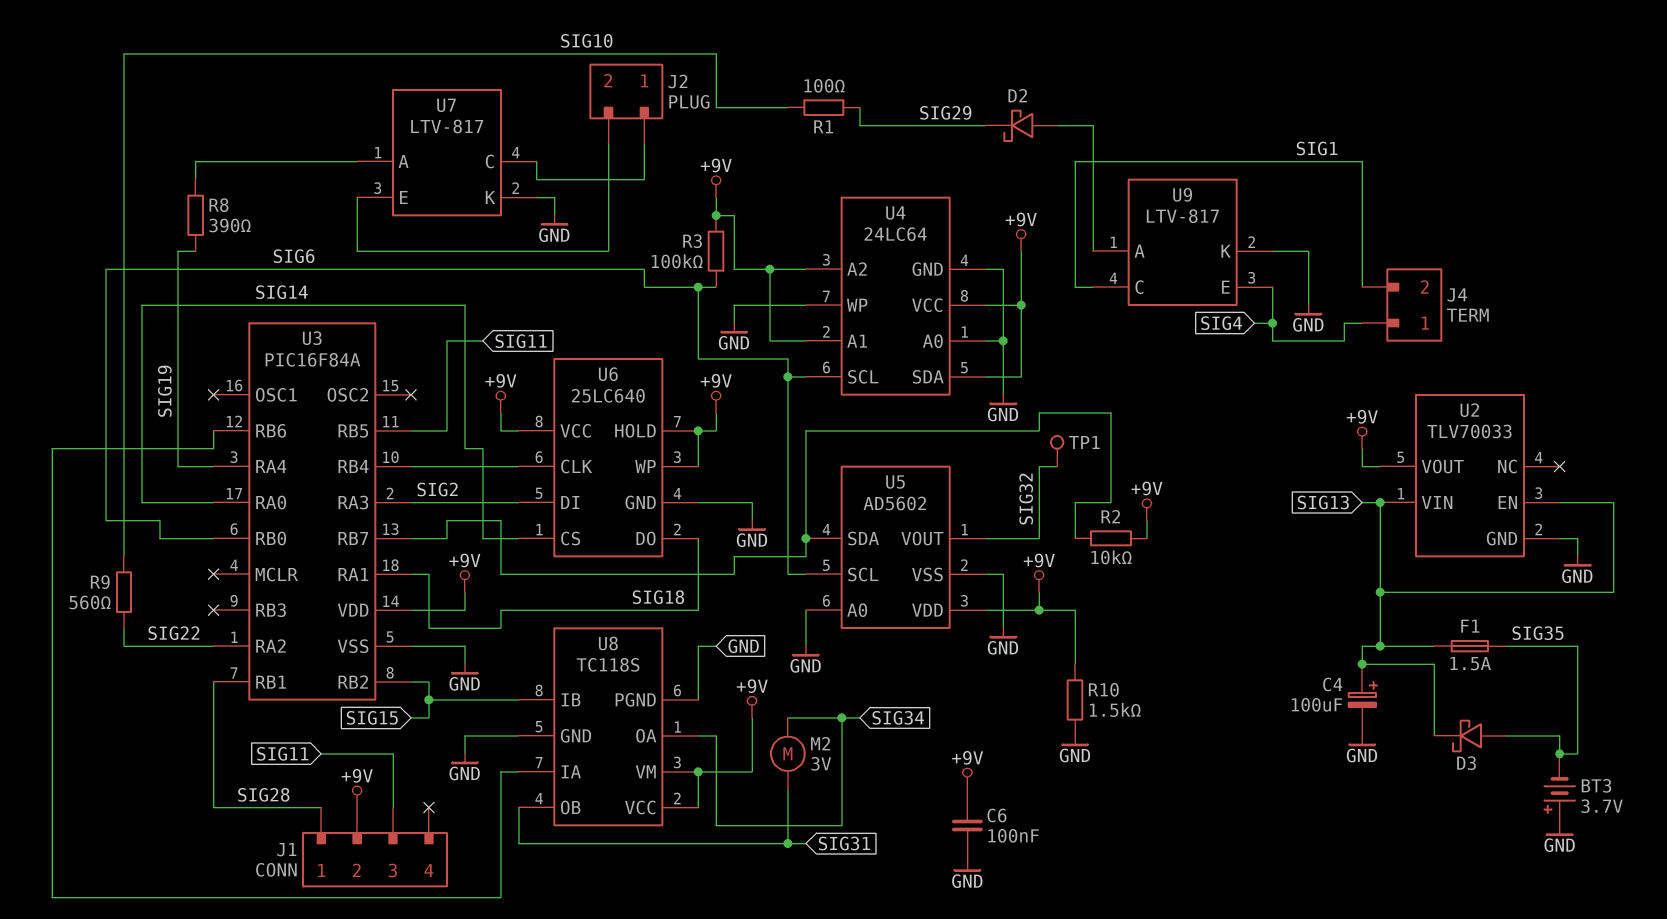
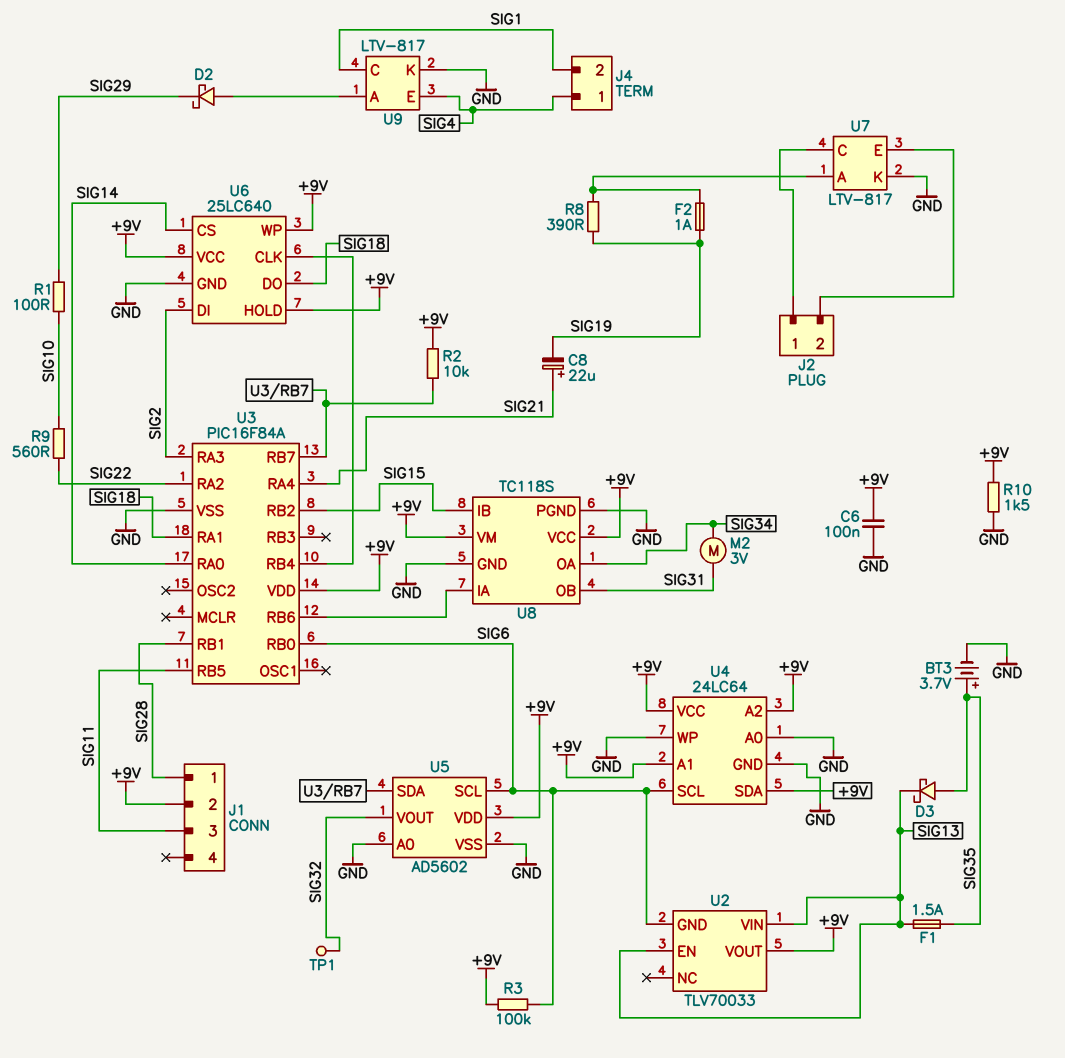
BT3: 3.7V (plus GND, minus SIG35) -> 3.7V (plus SIG35, minus GND)
C4: 100uF (plus SIG13, minus GND) -> none
C8: none -> 22uF (plus SIG21, minus SIG19)
F2: none -> 1A (SIG19, U7/A)
U2 pin GND: GND -> SIG6
U3 pin RA4: SIG19 -> SIG21

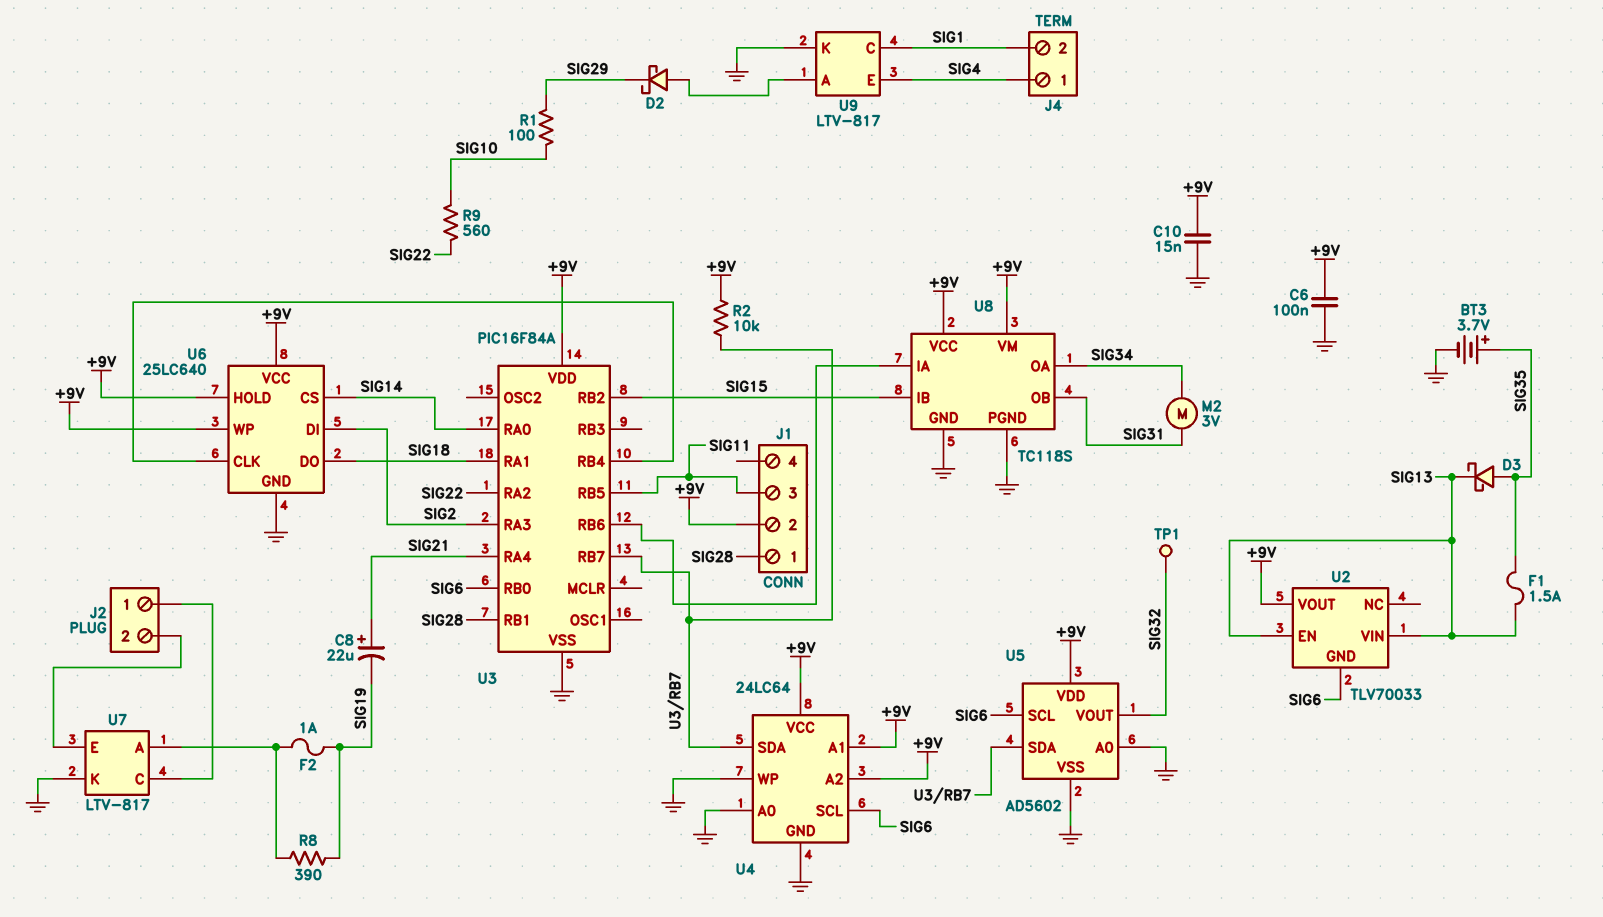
C10: none -> 15nF (+9V, GND)
R3: 100k (+9V, SIG6) -> none
R10: 1.5k (+9V, GND) -> none
U4 pin SDA: +9V -> U3/RB7

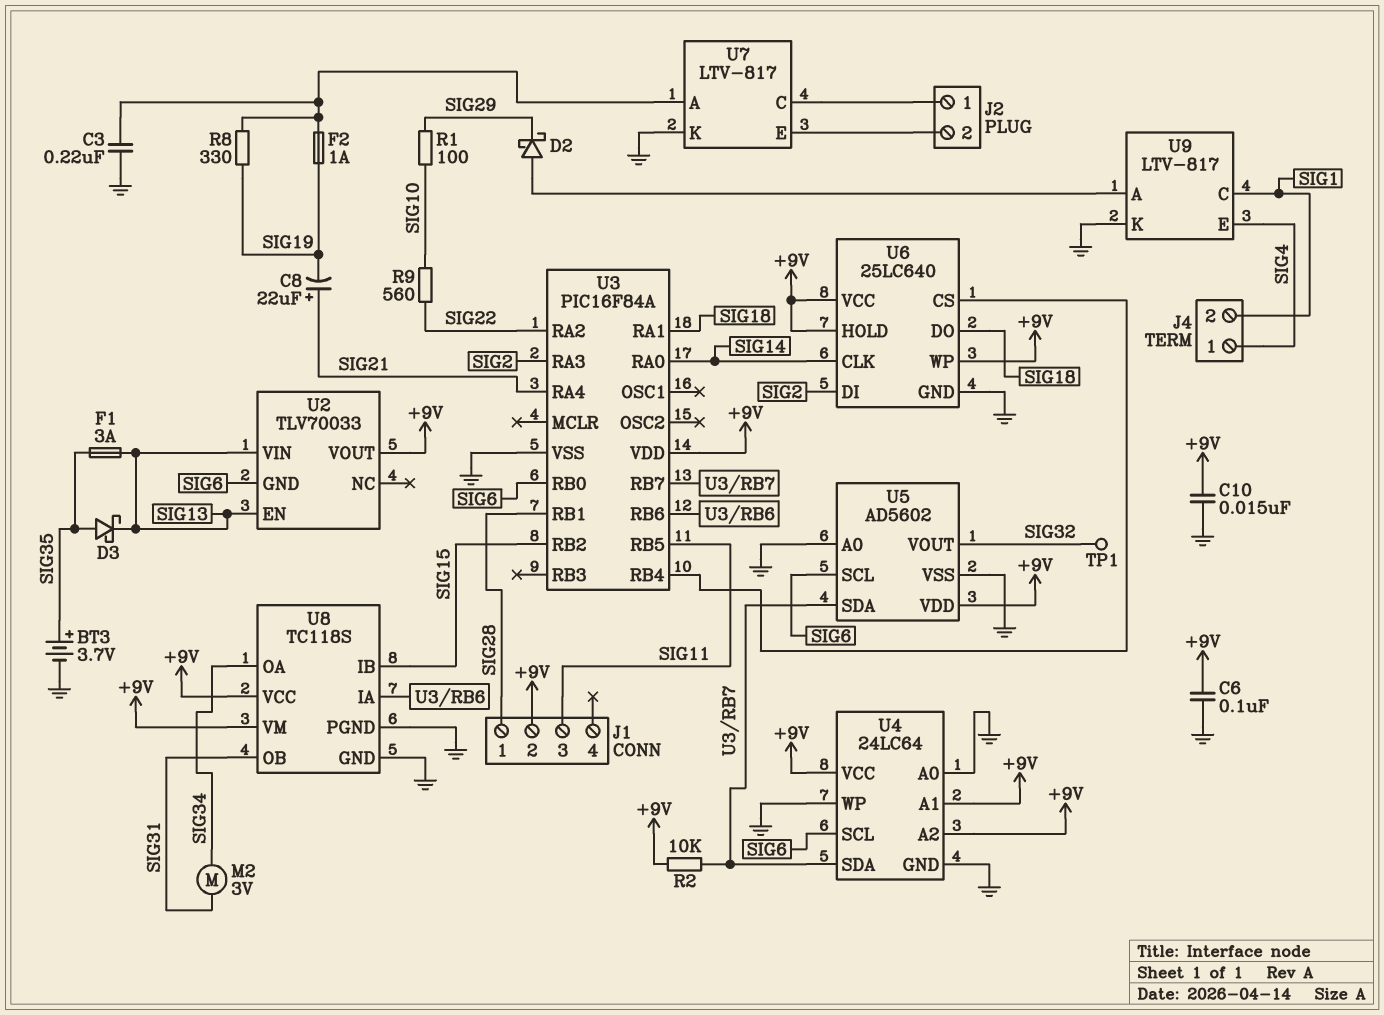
C3: none -> 220nF (GND, U7/A)
F1: 1.5A (SIG13, SIG35) -> 3A (SIG13, SIG35)
R8: 390 (SIG19, U7/A) -> 330 (SIG19, U7/A)
U6 pin CLK: U3/RB4 -> SIG14
U6 pin CS: SIG14 -> U3/RB4

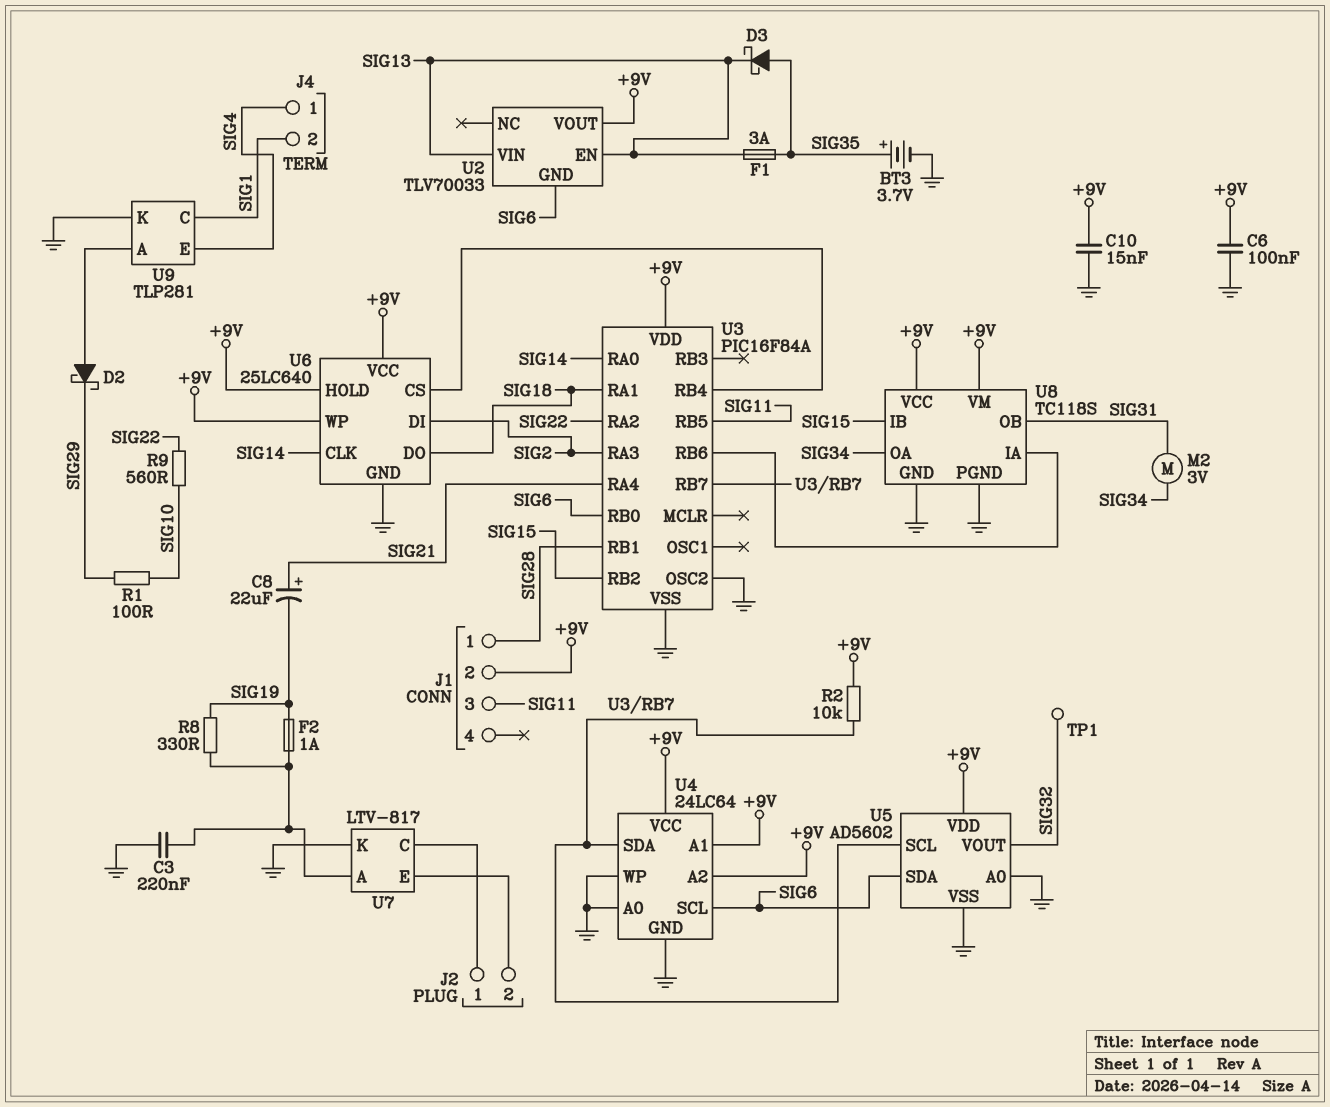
U3 pin OSC2: none -> GND
U5 pin SCL: SIG6 -> U3/RB7
U5 pin SDA: U3/RB7 -> SIG6
U9: LTV-817 -> TLP281

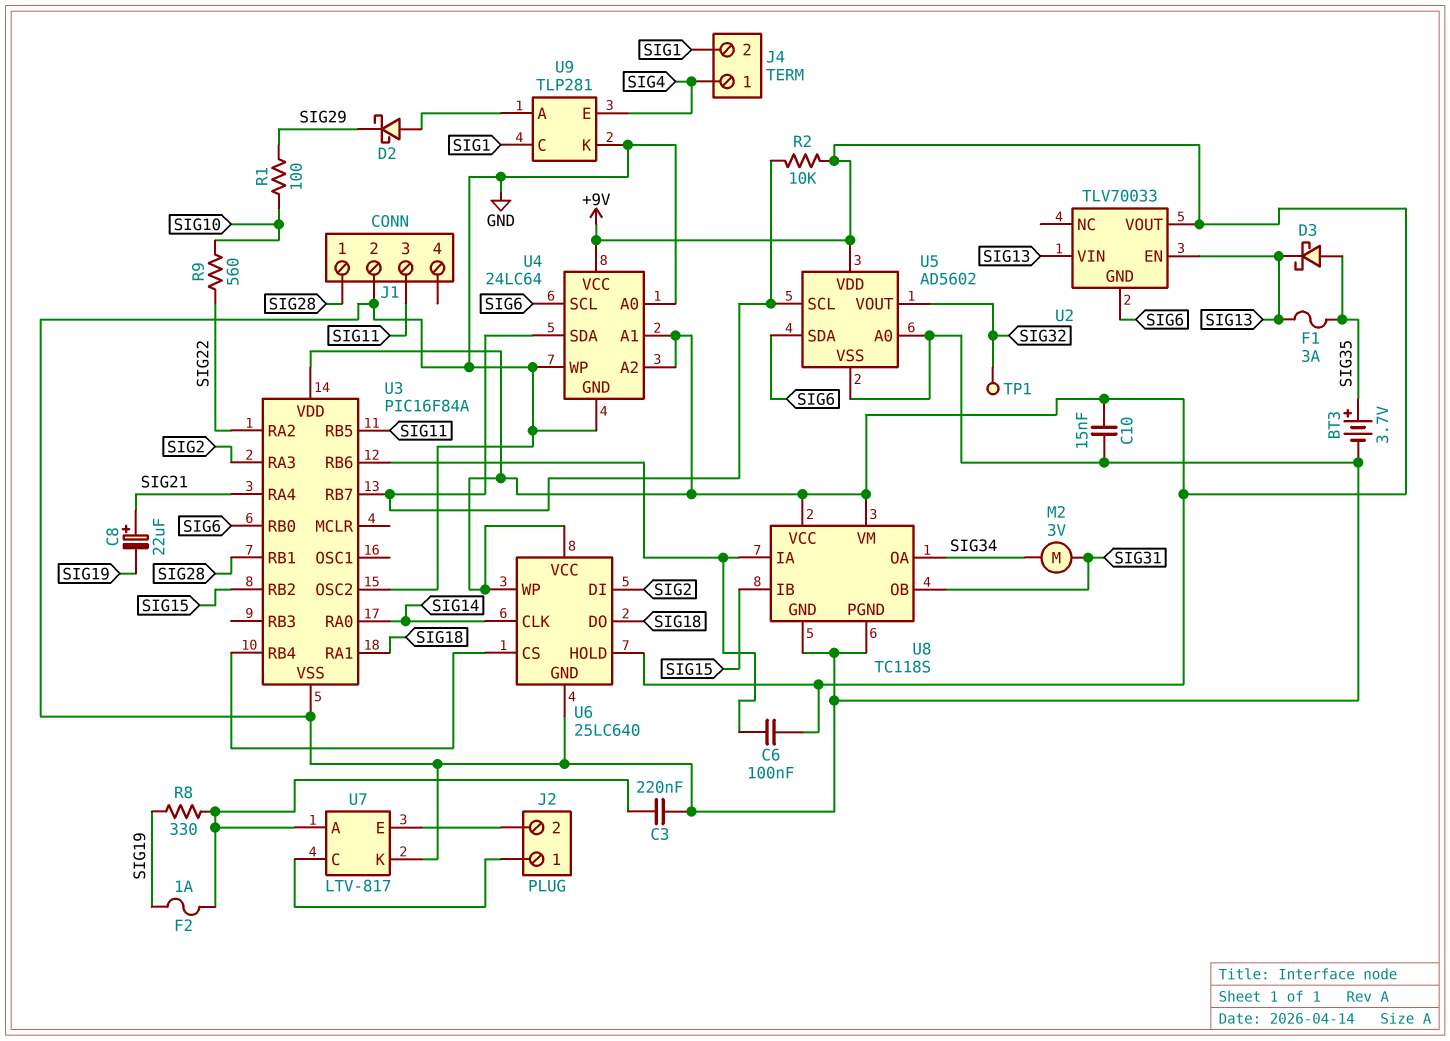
C6: 100nF (+9V, GND) -> 100nF (+9V, U3/RB6)
J1 pin 2: +9V -> GND

